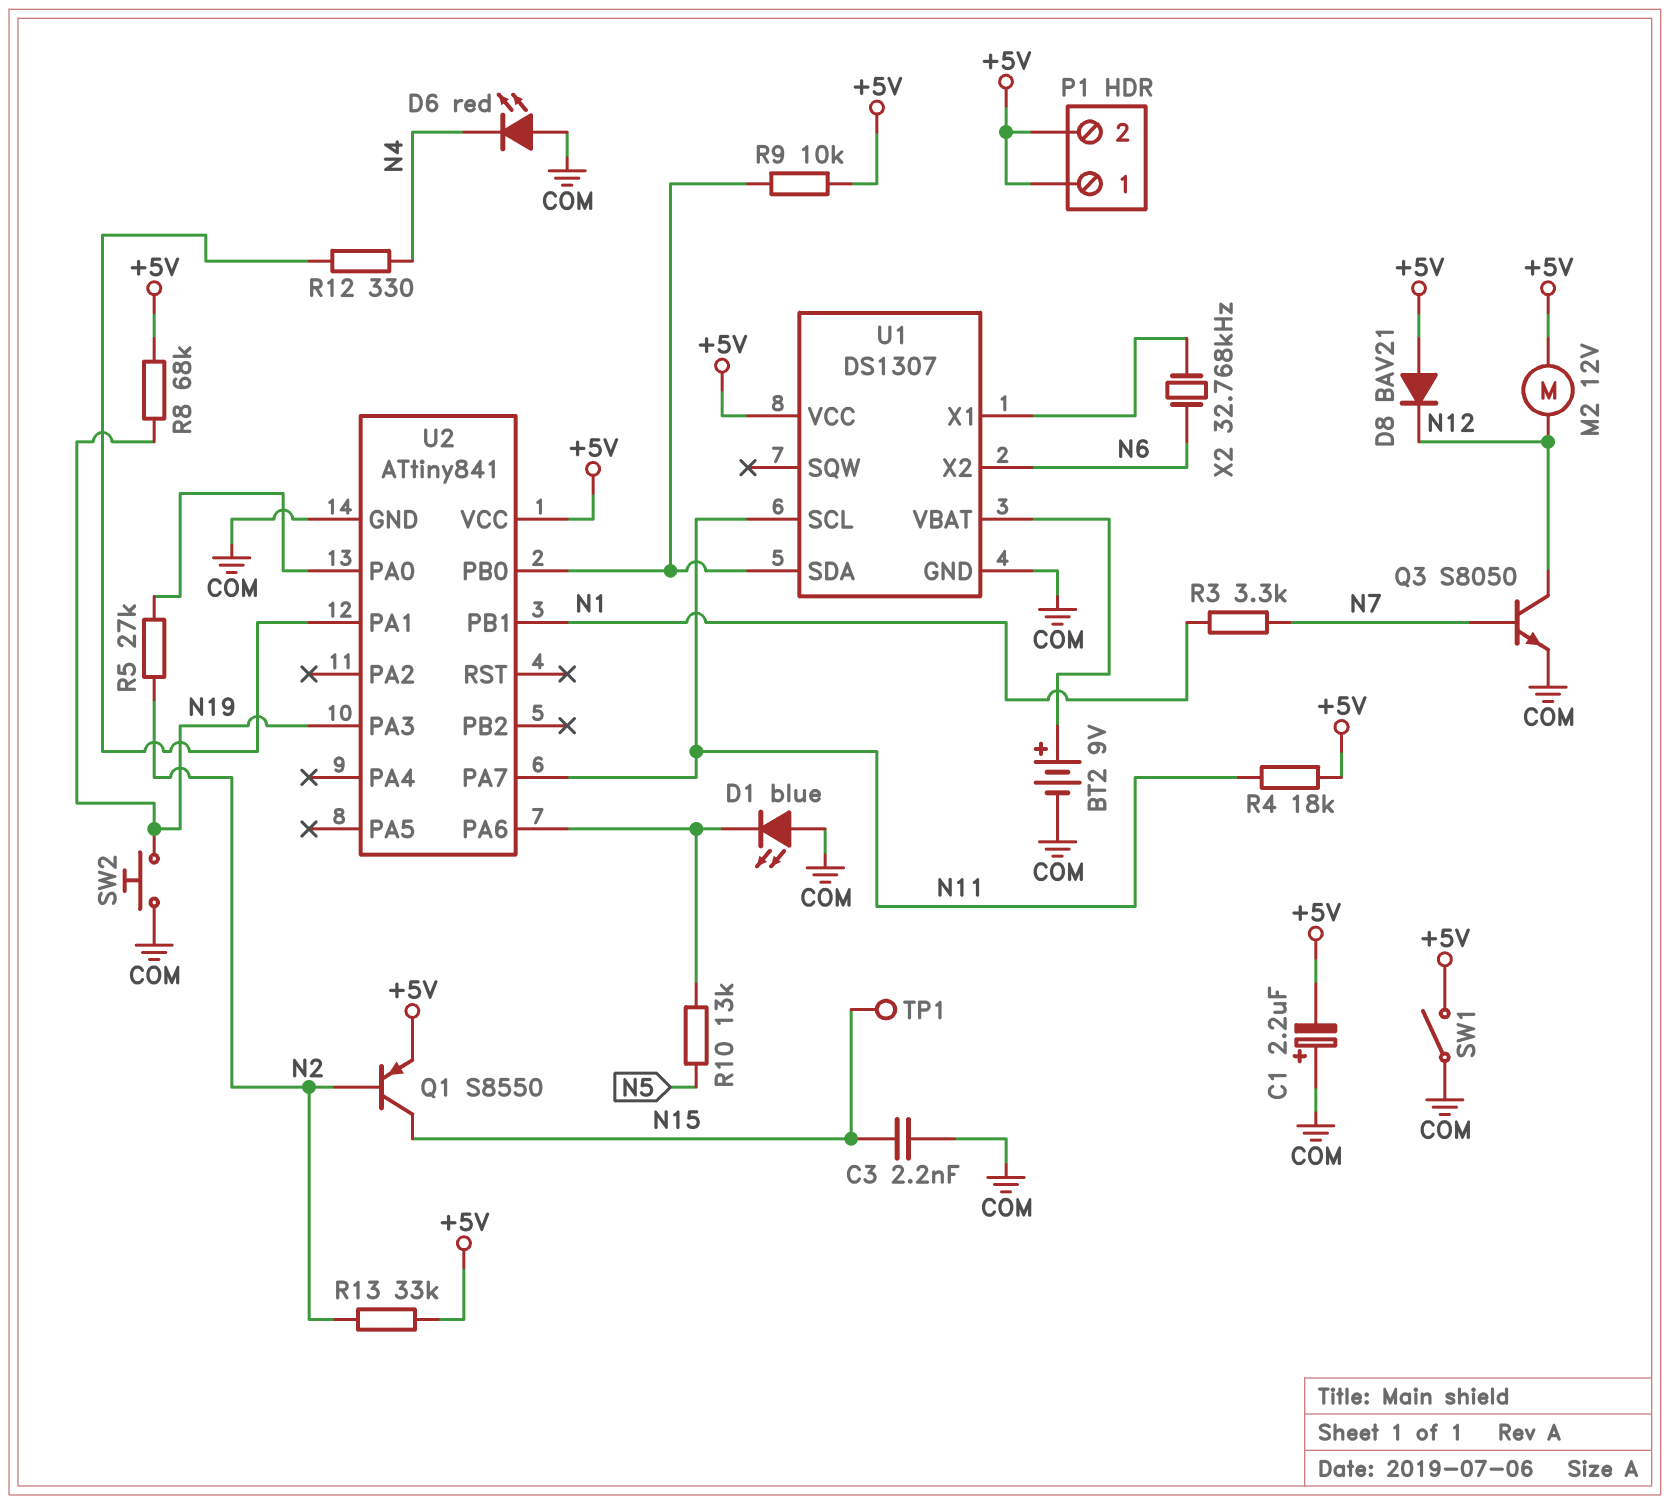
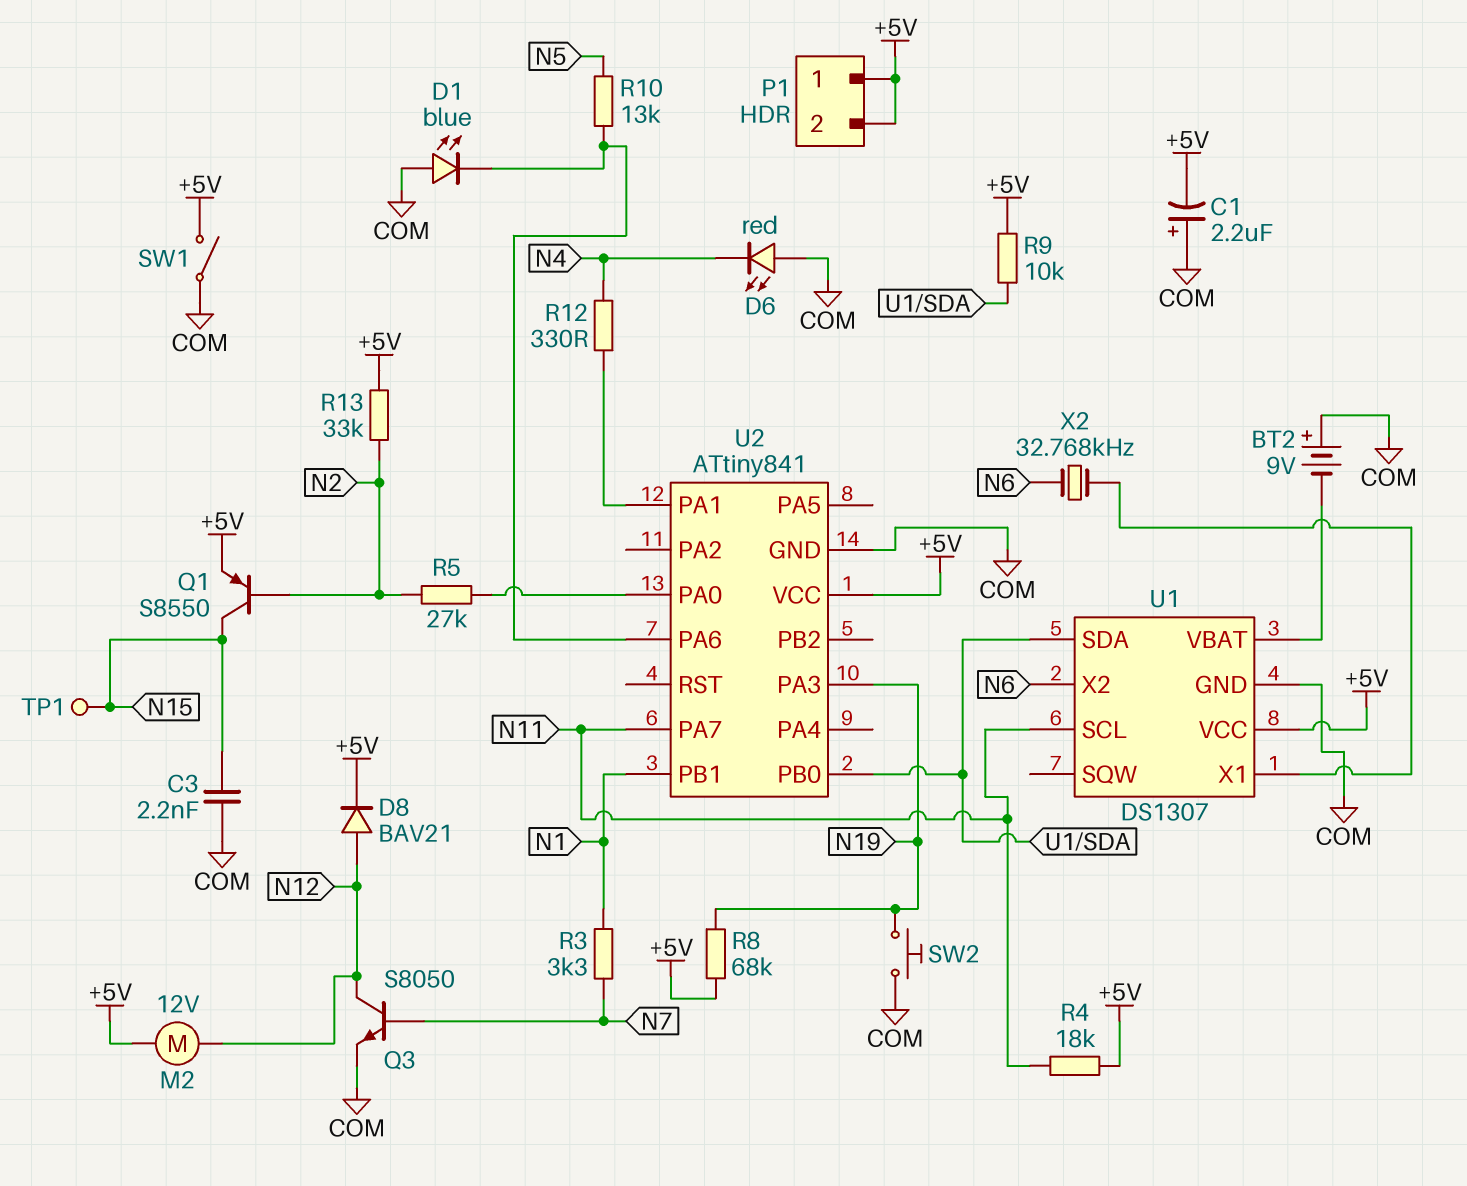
BT2: 9V (plus U1/VBAT, minus COM) -> 9V (plus COM, minus U1/VBAT)
D8: diode BAV21 (A +5V, K N12) -> diode BAV21 (A N12, K +5V)

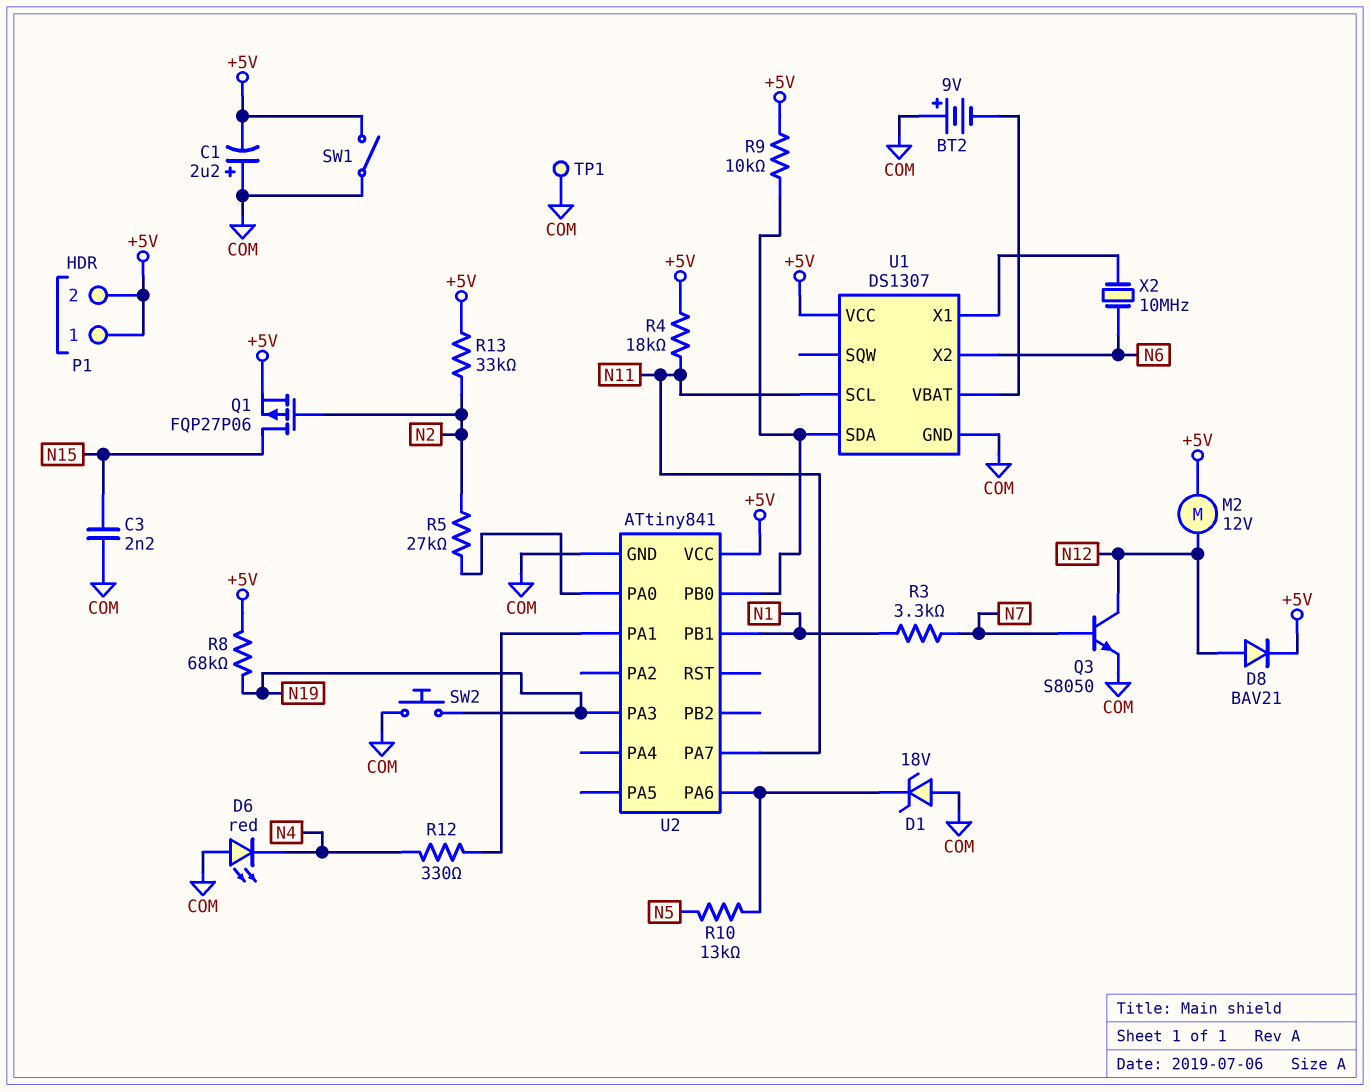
D1: LED blue (A COM, K U2/PA6) -> zener 18V (A COM, K U2/PA6)
Q1: PNP S8550 (B N2, C N15, E +5V) -> PMOS FQP27P06 (G N2, D N15, S +5V)
TP1: test point (N15) -> test point (COM)
X2: 32.768kHz (N6, U1/X1) -> 10MHz (N6, U1/X1)

